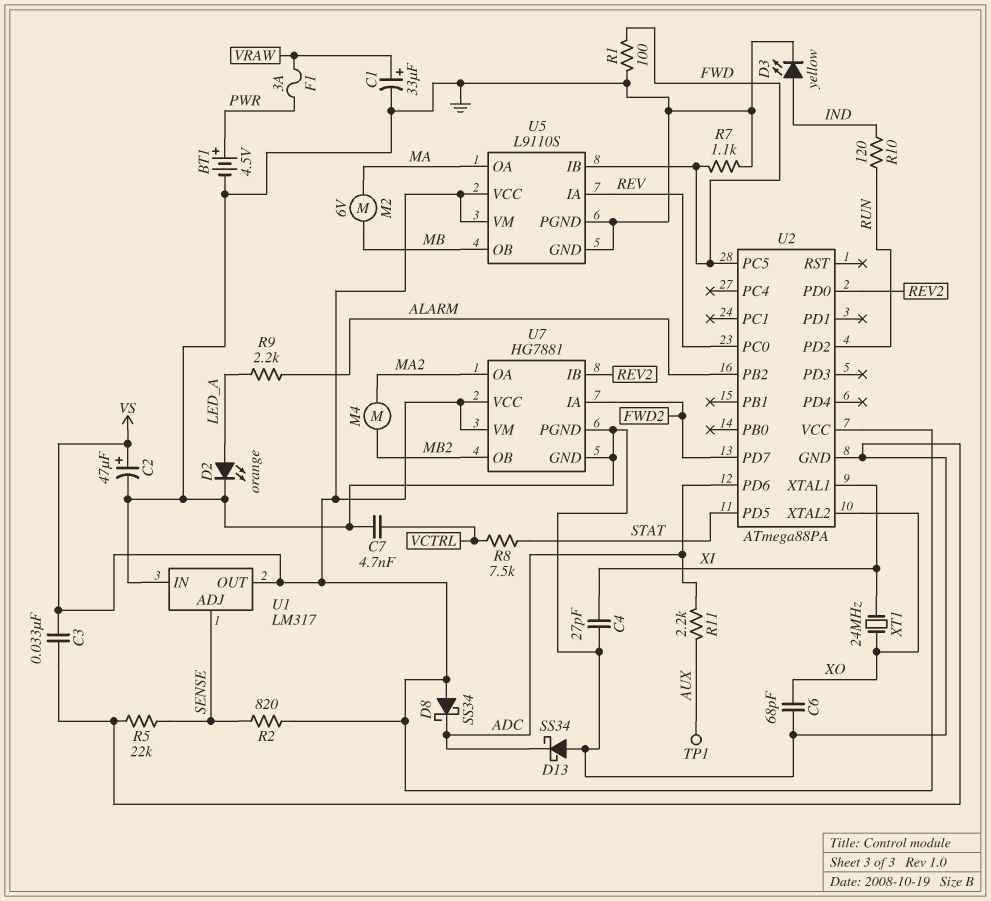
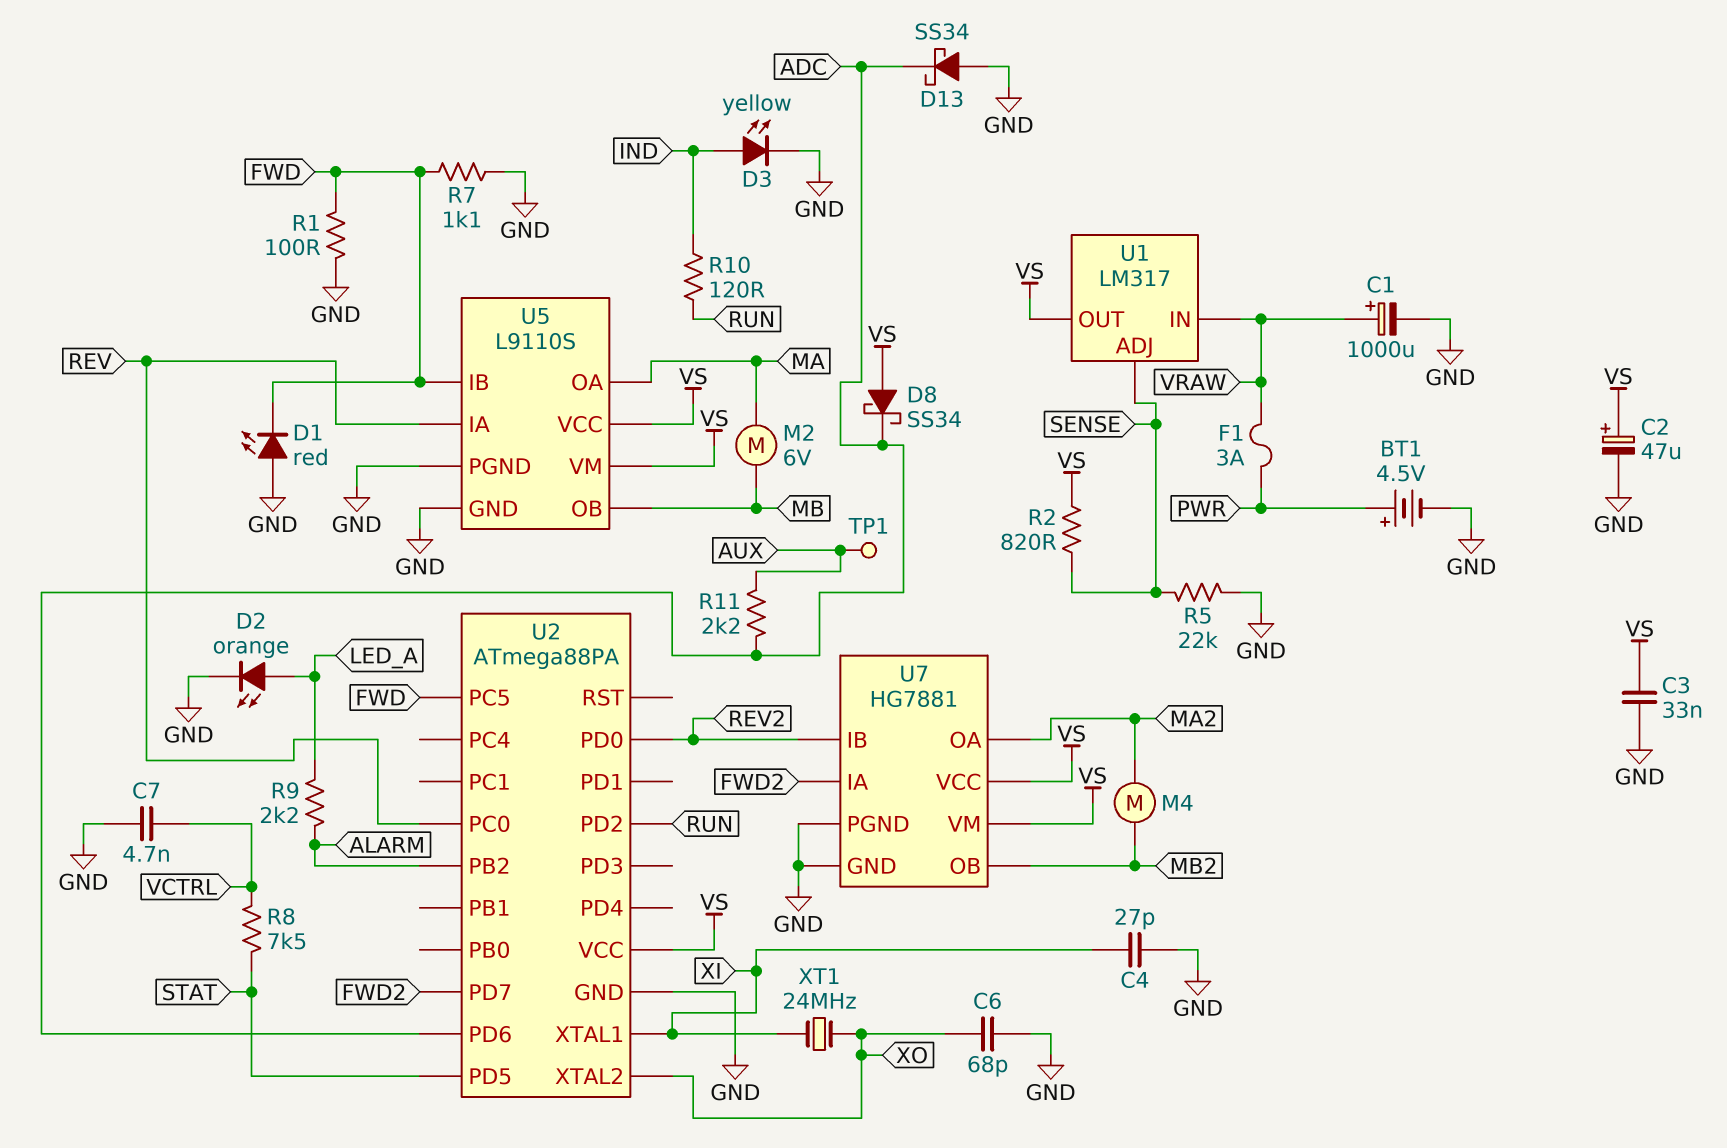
C1: 33uF (plus VRAW, minus GND) -> 1000uF (plus VRAW, minus GND)
D1: none -> LED red (A GND, K FWD)
U1 pin IN: GND -> VRAW

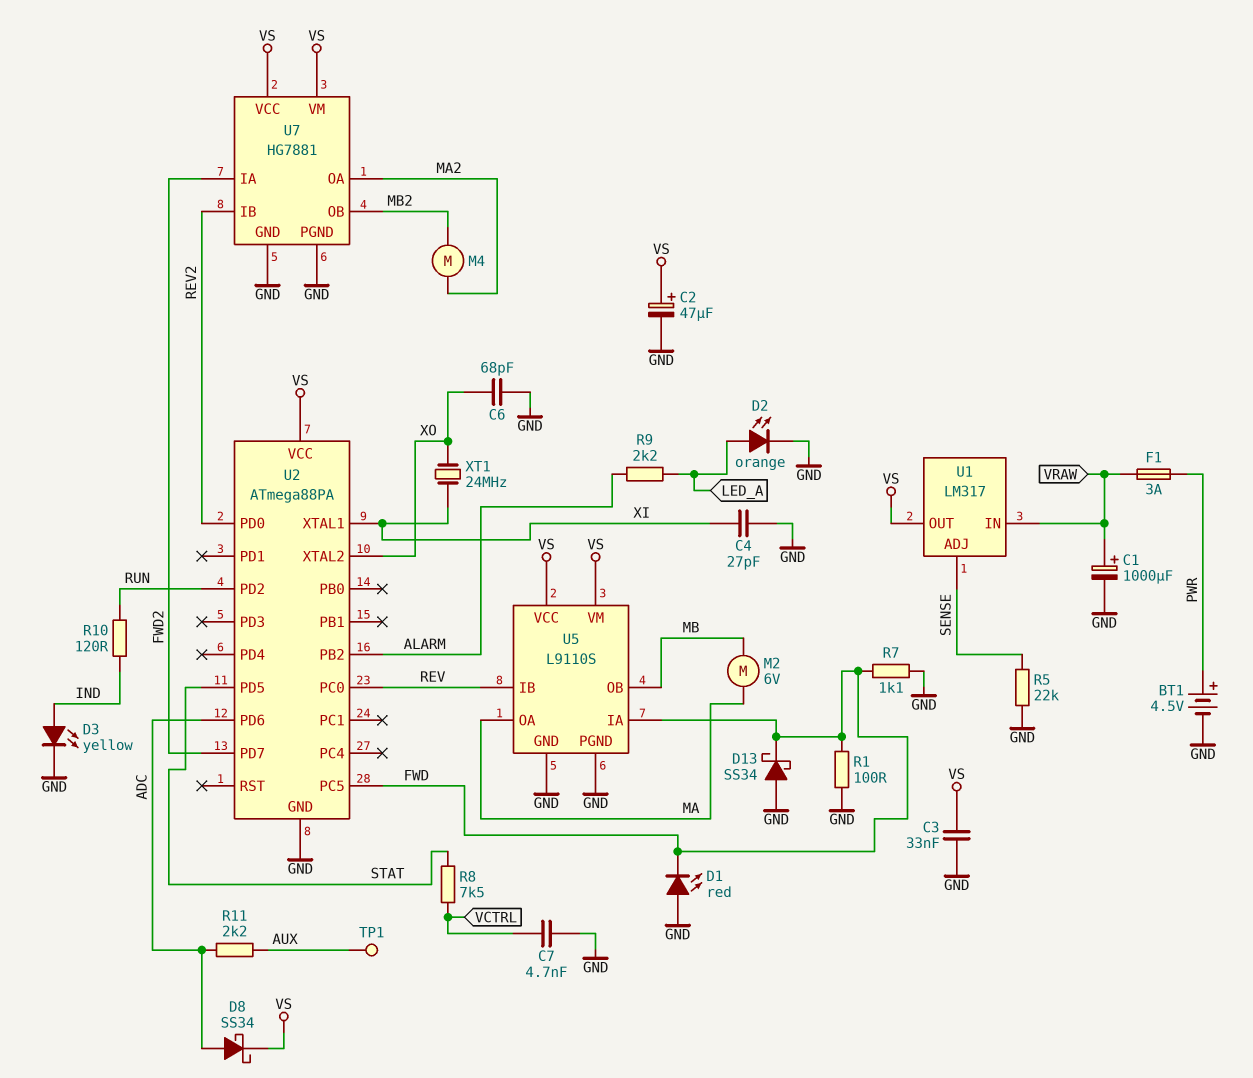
D8: schottky SS34 (A VS, K ADC) -> schottky SS34 (A ADC, K VS)
D13: schottky SS34 (A GND, K ADC) -> schottky SS34 (A GND, K FWD)
R2: 820 (SENSE, VS) -> none
U5 pin IA: REV -> FWD
U5 pin IB: FWD -> REV

